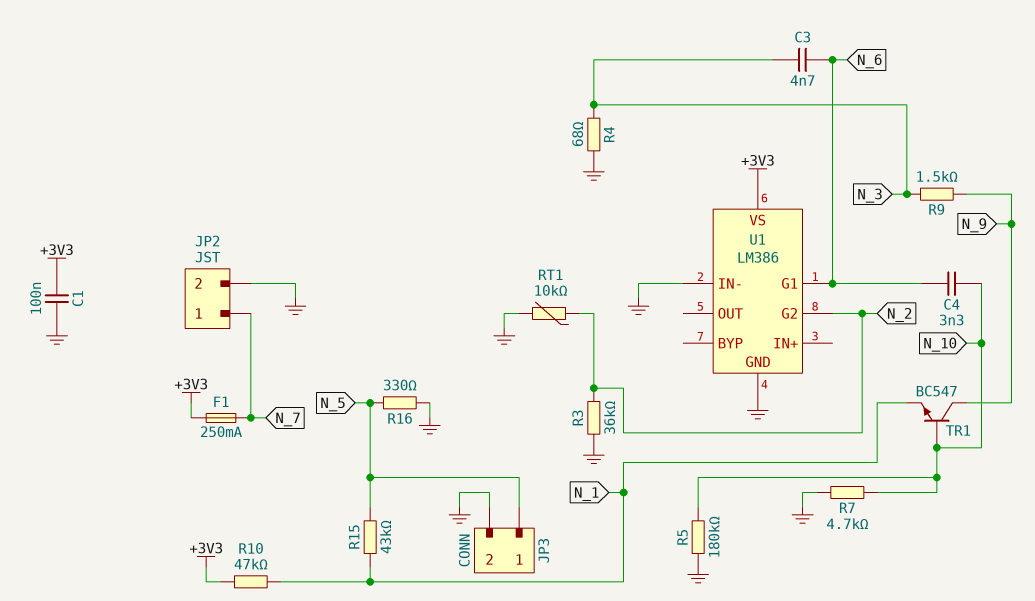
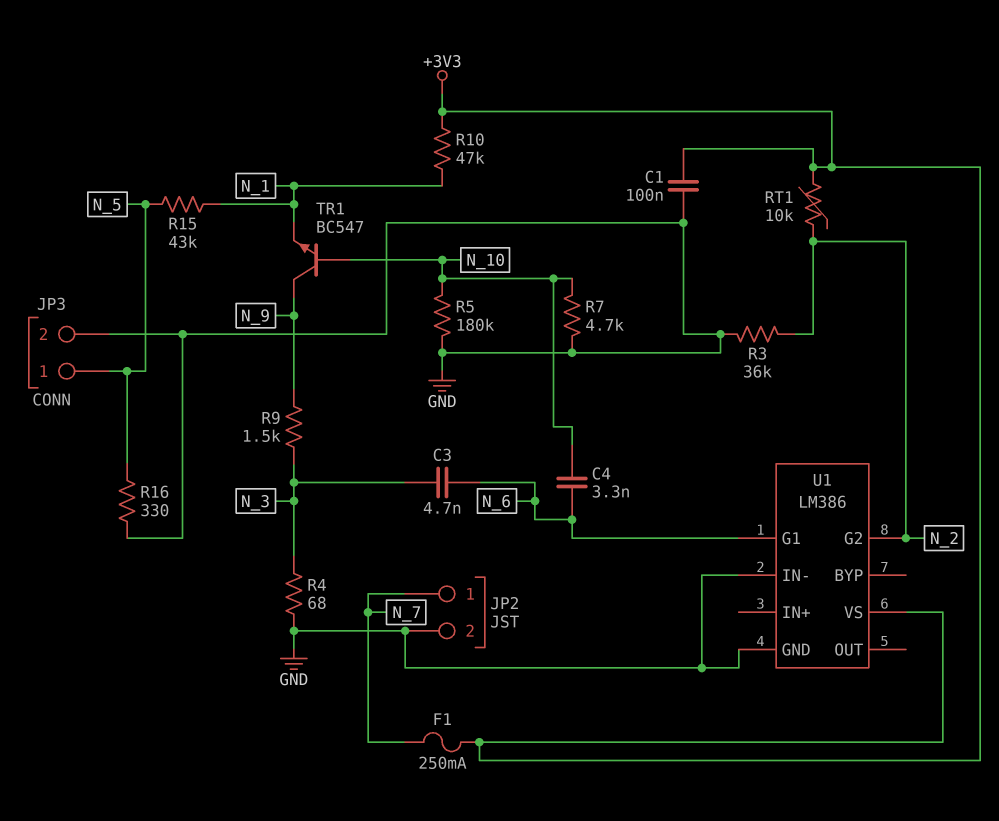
RT1: 10k (GND, N_2) -> 10k (+3V3, N_2)

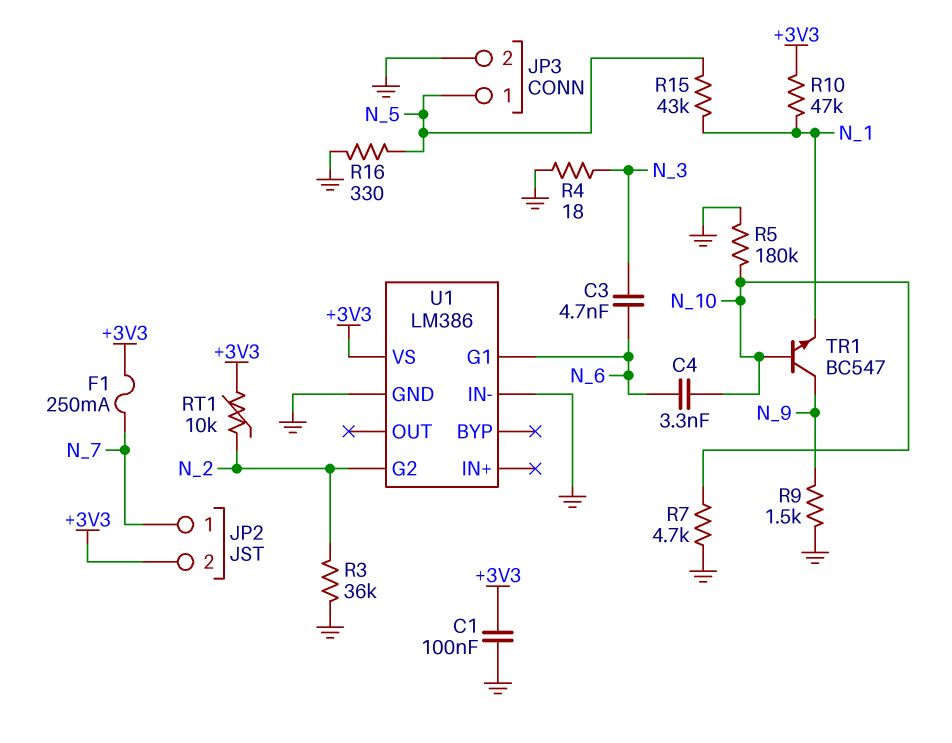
JP2 pin 2: GND -> +3V3
R4: 68 (GND, N_3) -> 18 (GND, N_3)
R9: 1.5k (N_3, N_9) -> 1.5k (GND, N_9)

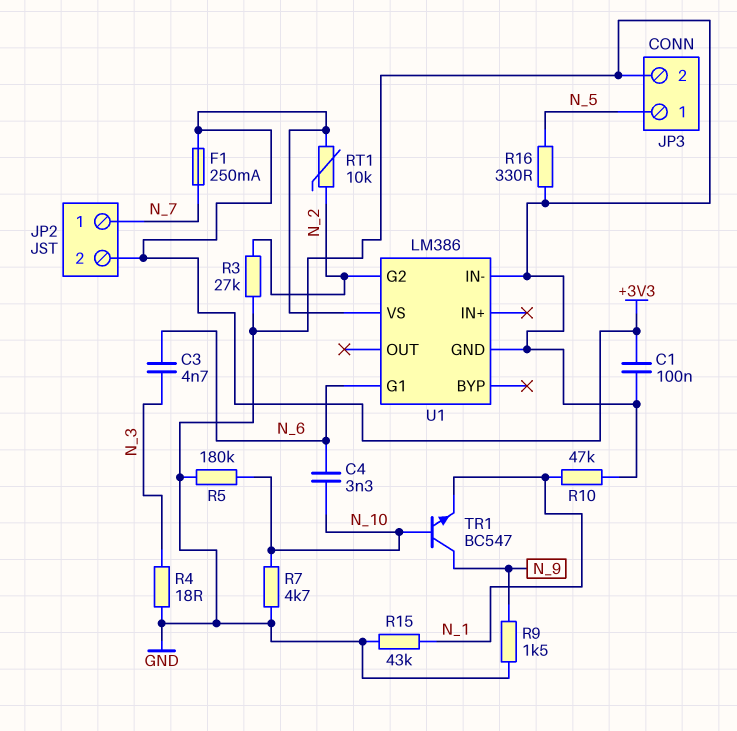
R3: 36k (GND, N_2) -> 27k (GND, N_2)
R10: 47k (+3V3, N_1) -> 47k (GND, N_1)
R15: 43k (N_1, N_5) -> 43k (GND, N_1)

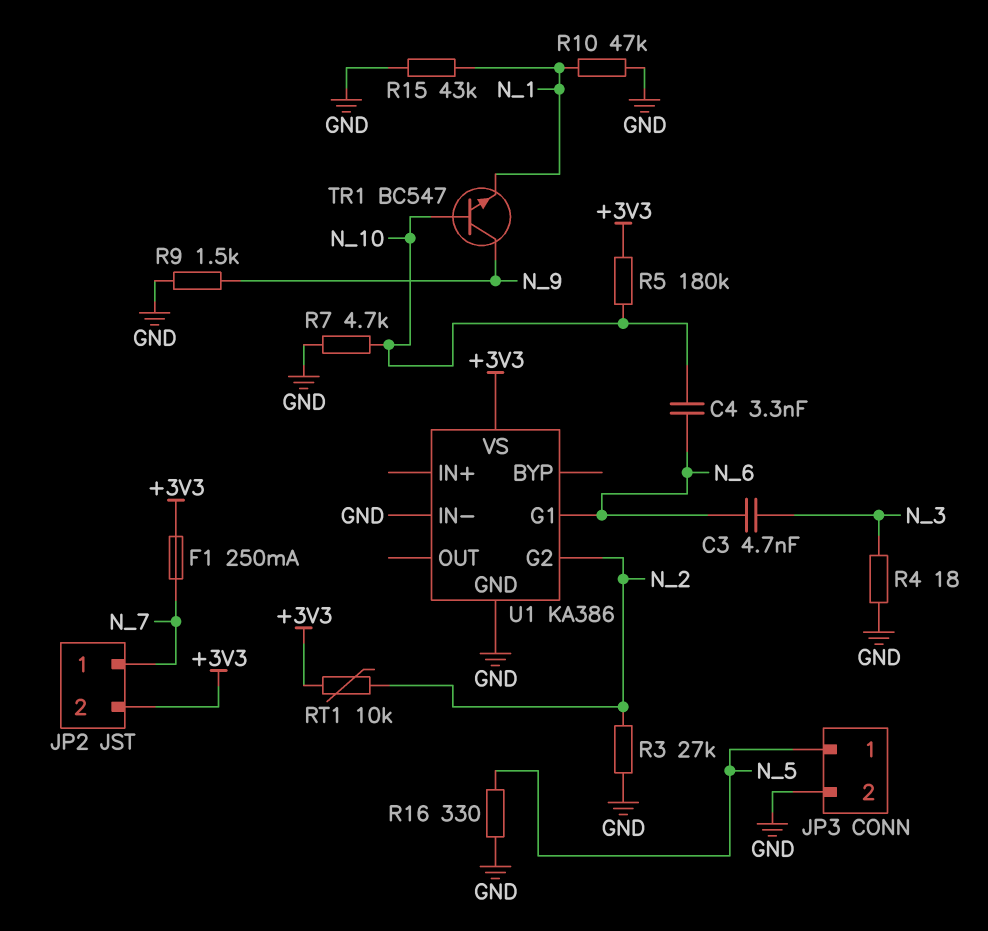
C1: 100nF (+3V3, GND) -> none
R5: 180k (GND, N_10) -> 180k (+3V3, N_10)
U1: LM386 -> KA386

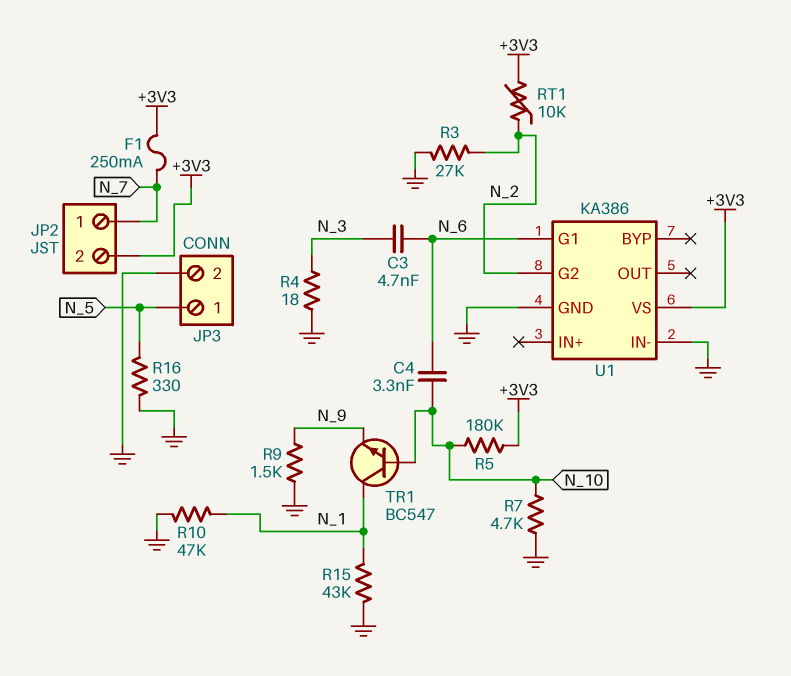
TR1: NPN BC547 (B N_10, C N_9, E N_1) -> NPN BC547 (B N_10, C N_1, E N_9)

